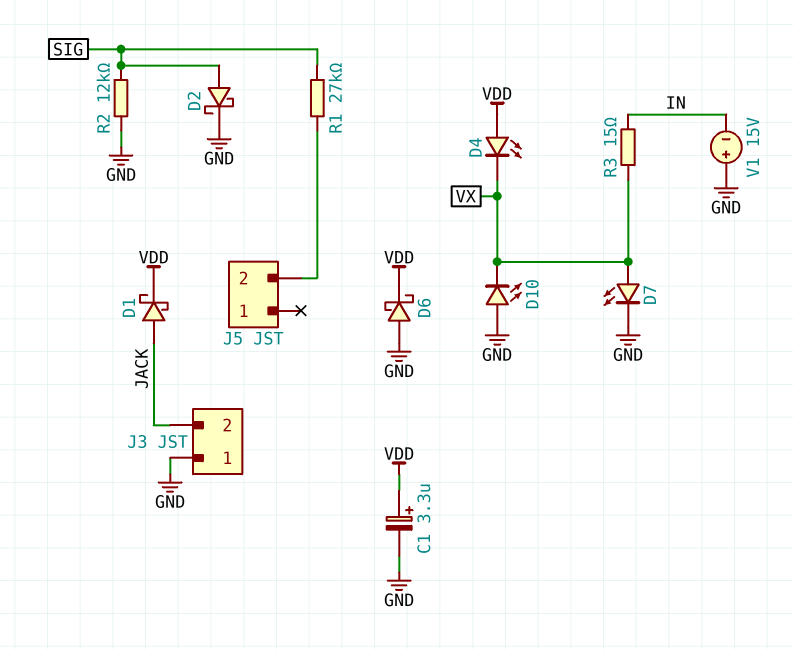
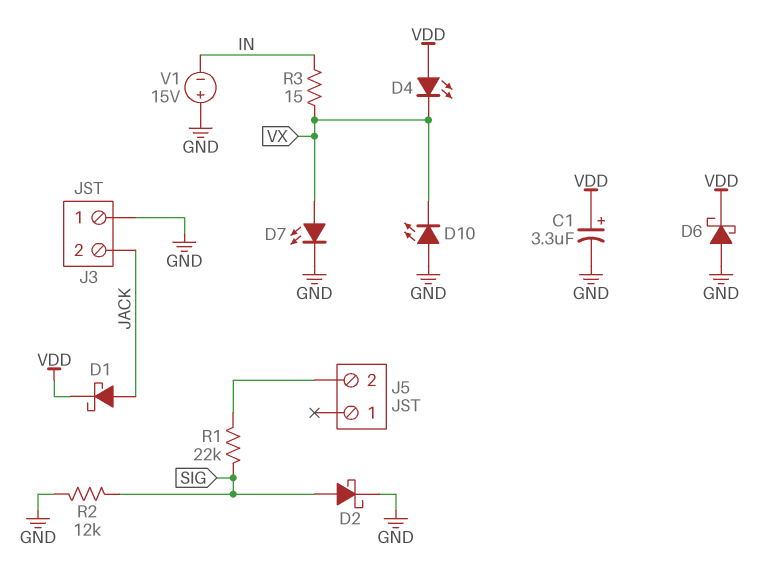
R1: 27k (J5/2, SIG) -> 22k (J5/2, SIG)

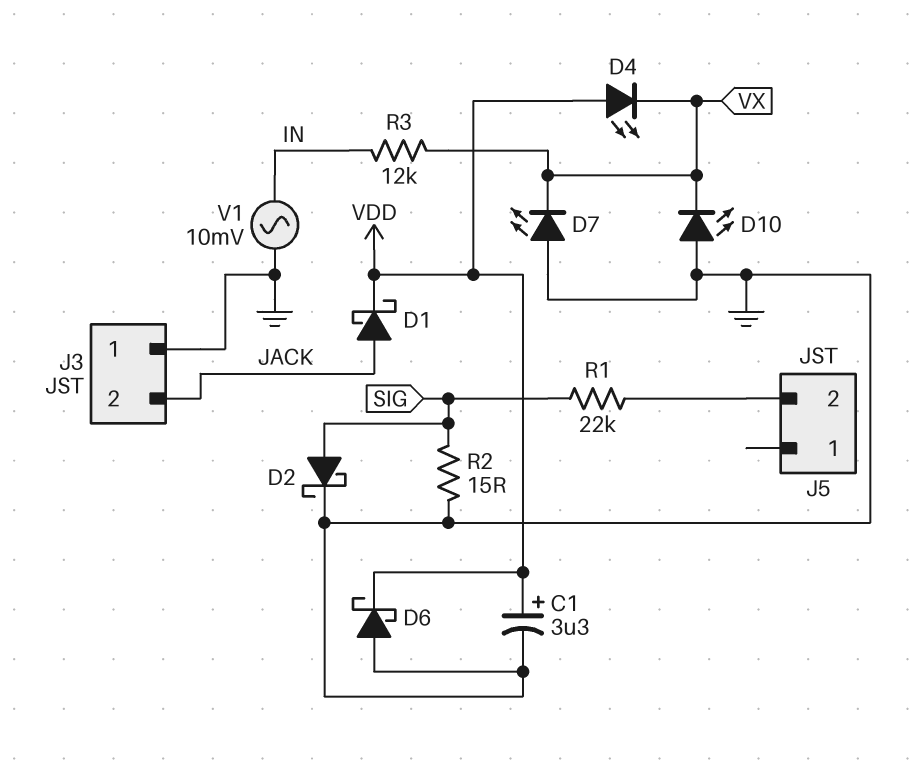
D7: LED (A VX, K GND) -> LED (A GND, K VX)
R2: 12k (GND, SIG) -> 15 (GND, SIG)
R3: 15 (IN, VX) -> 12k (IN, VX)
V1: 15V (plus GND, minus IN) -> AC 10mV (GND, IN)

